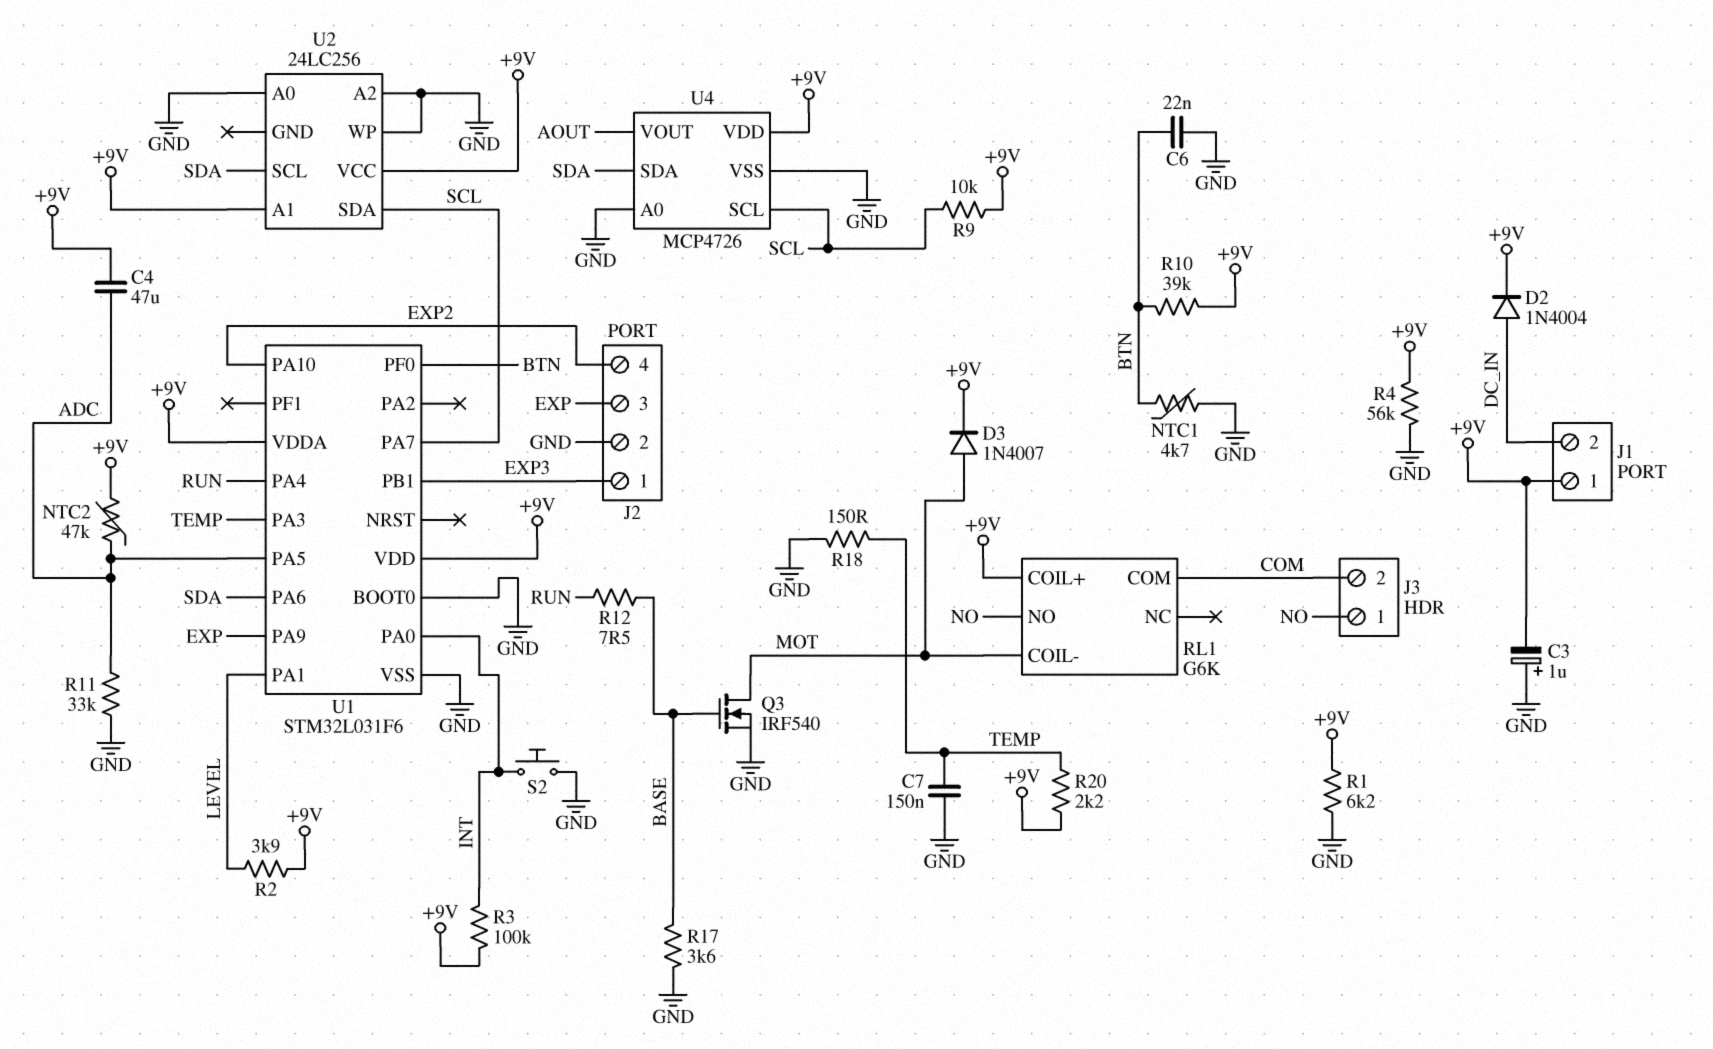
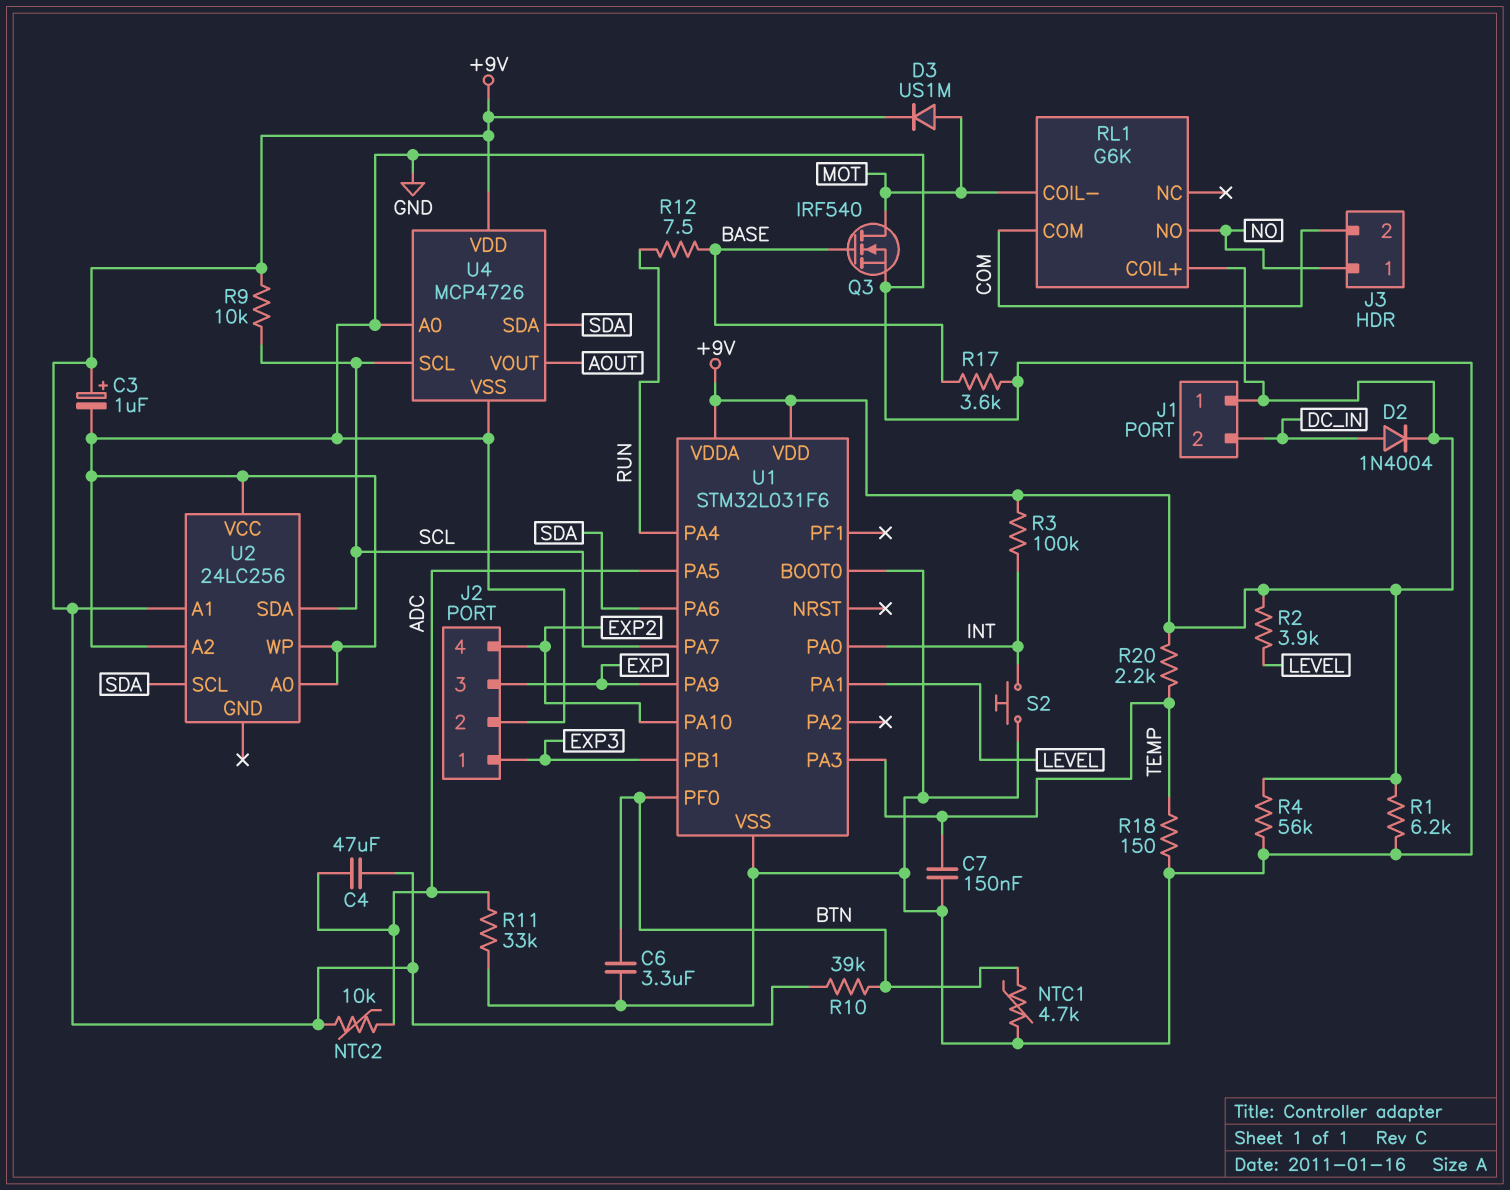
C3: 1uF (plus GND, minus +9V) -> 1uF (plus +9V, minus GND)
C6: 22nF (BTN, GND) -> 3.3uF (BTN, GND)
D3: diode 1N4007 (A MOT, K +9V) -> diode US1M (A MOT, K +9V)
NTC2: 47k (+9V, ADC) -> 10k (+9V, ADC)
U2 pin VCC: +9V -> GND

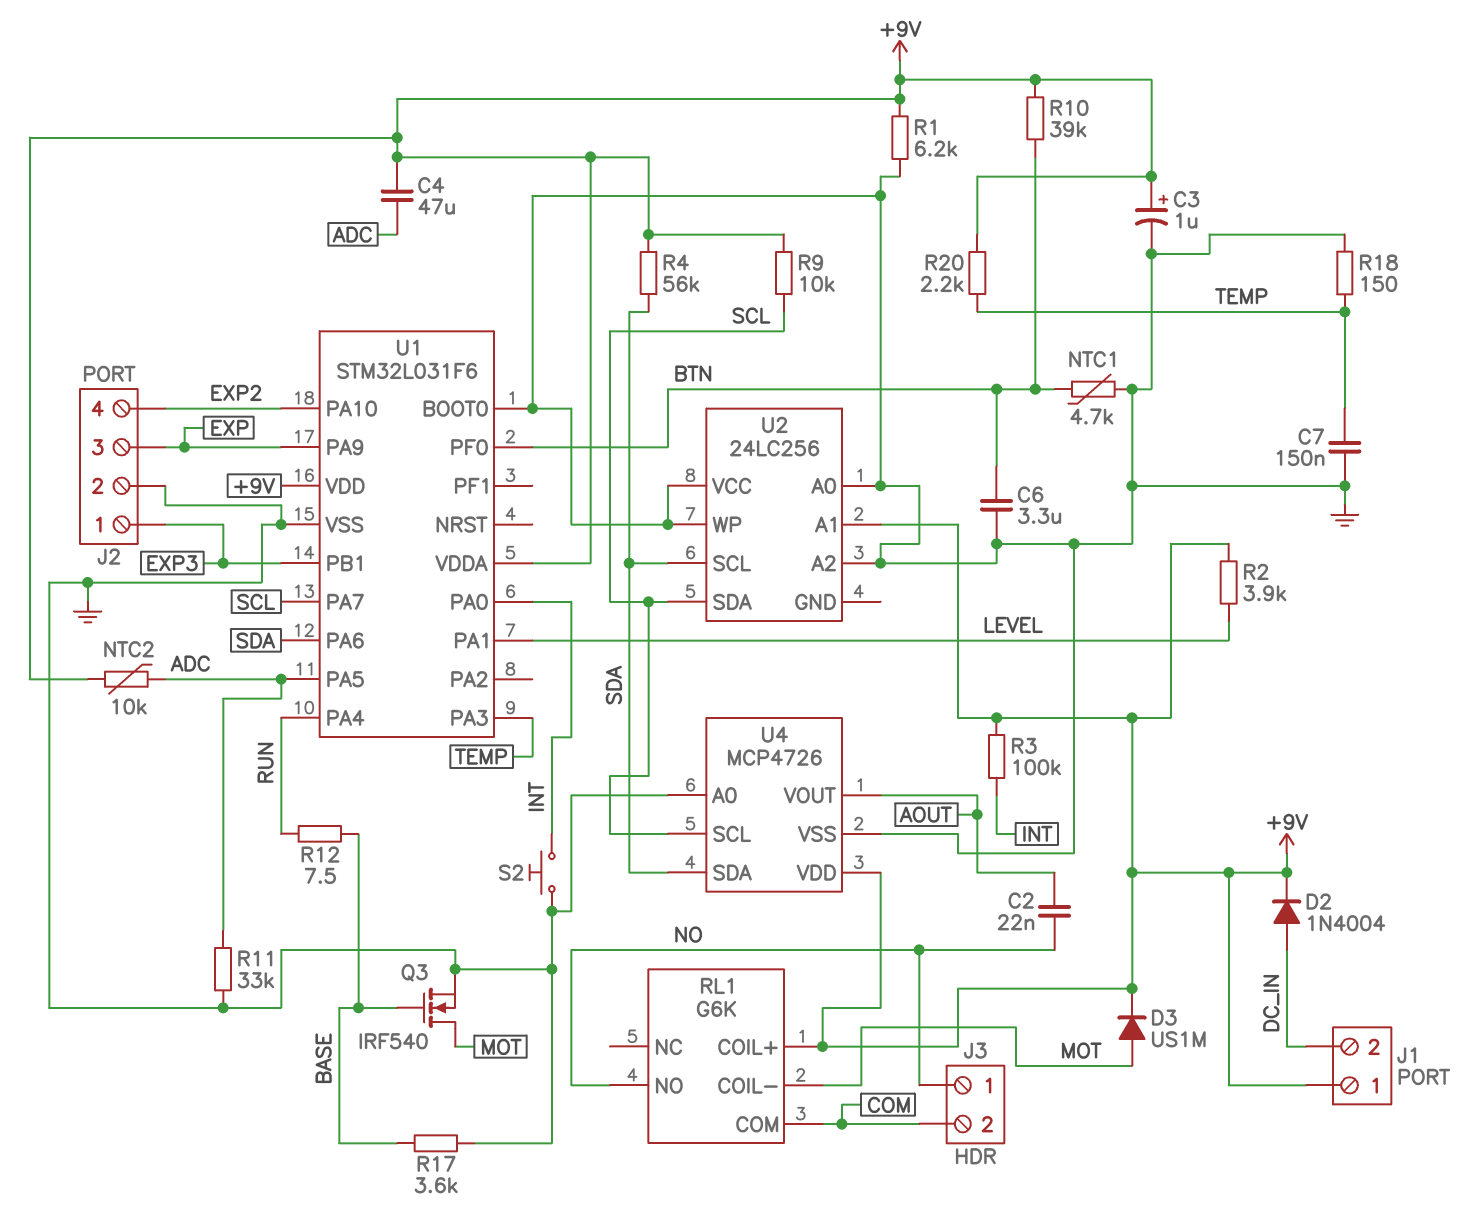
C2: none -> 22nF (AOUT, NO)
R4: 56k (+9V, GND) -> 56k (+9V, SDA)

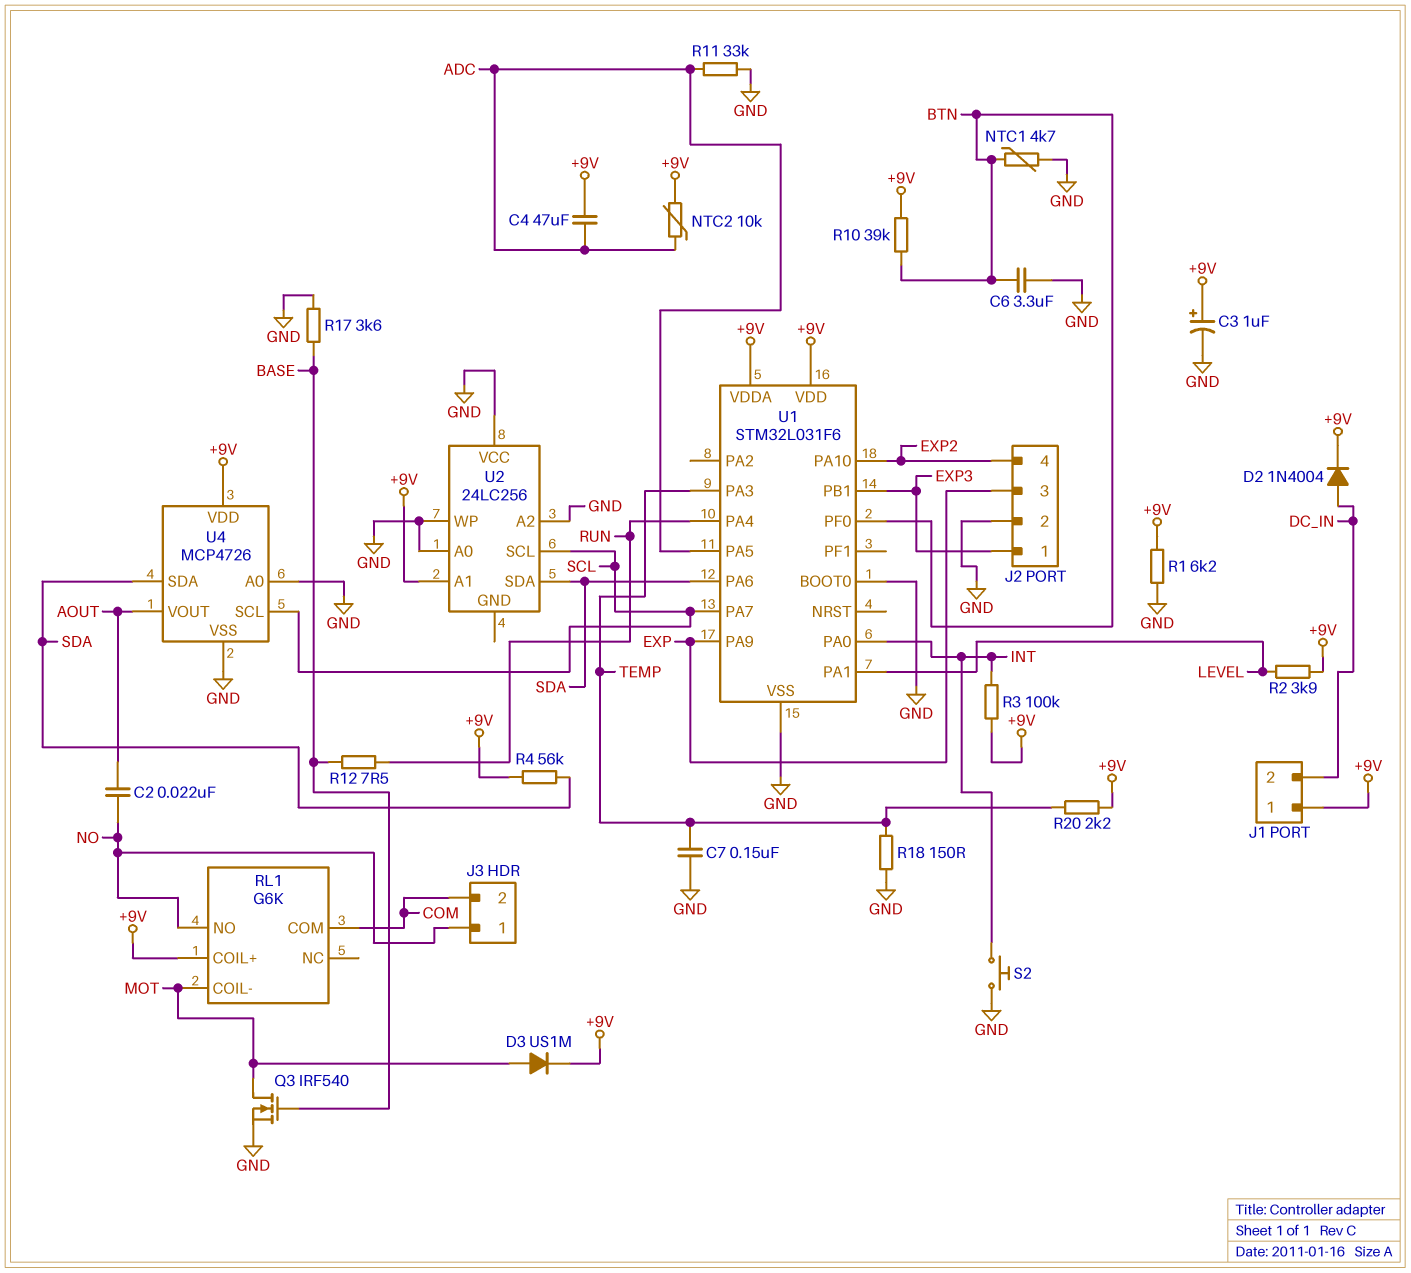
R9: 10k (+9V, SCL) -> none
U2 pin SCL: SDA -> SCL
U2 pin SDA: SCL -> SDA

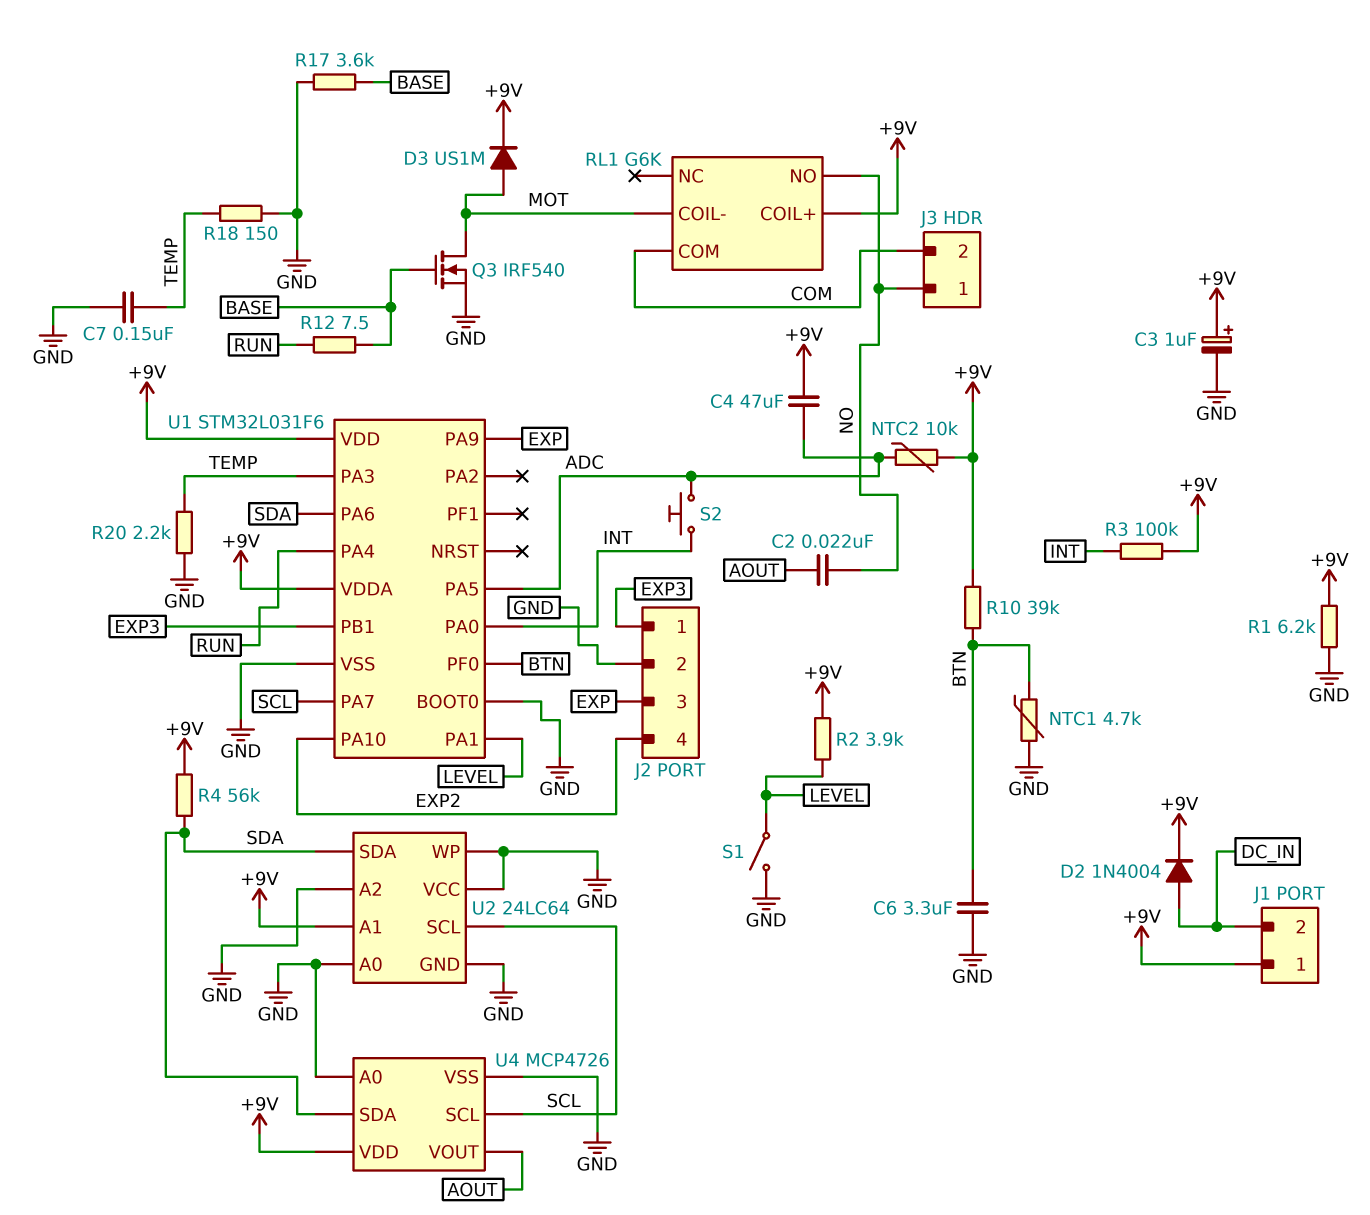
R11: 33k (ADC, GND) -> none
R20: 2.2k (+9V, TEMP) -> 2.2k (GND, TEMP)
S1: none -> switch (GND, LEVEL)
S2: button (GND, INT) -> button (ADC, INT)
U2: 24LC256 -> 24LC64
U2 pin GND: none -> GND

